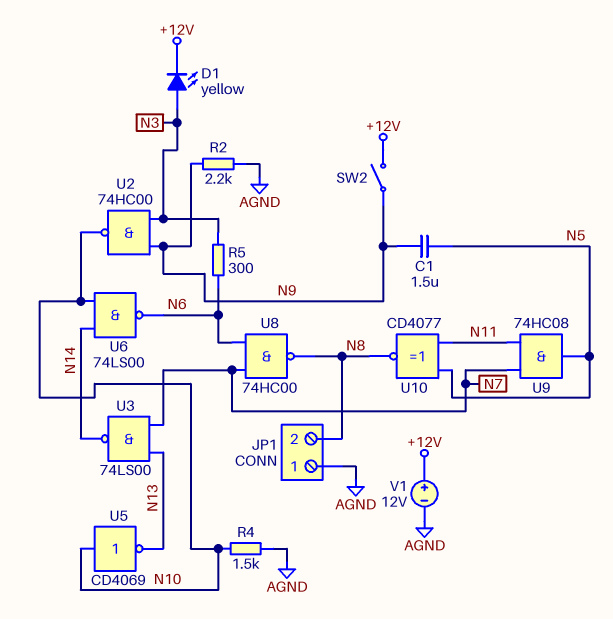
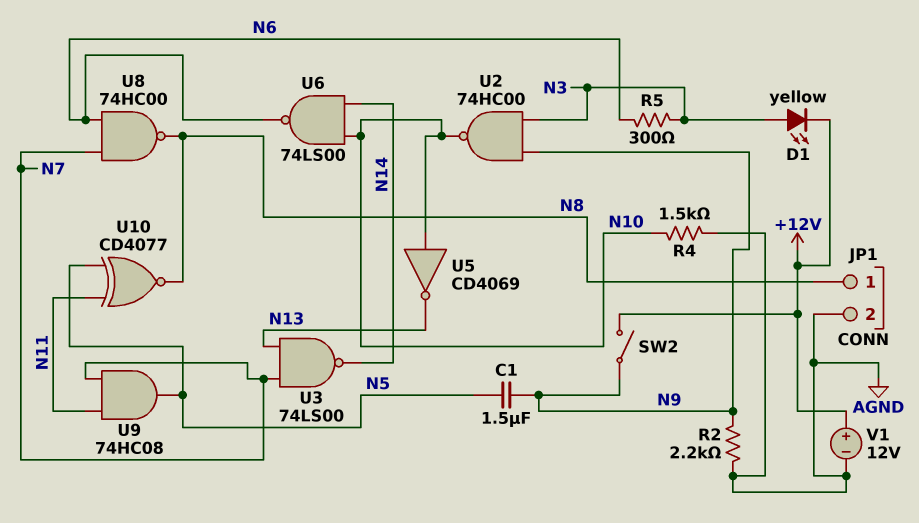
JP1 pin 1: AGND -> N8
JP1 pin 2: N8 -> AGND

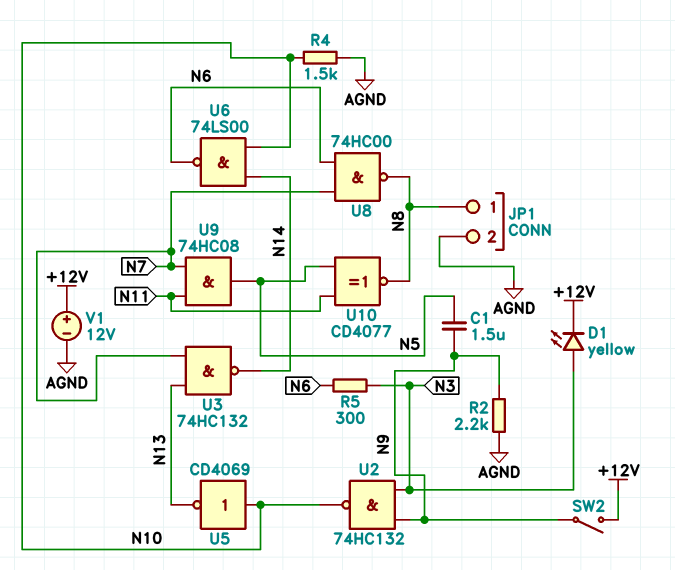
U2: NAND 74HC00 (in N3, in N9, out N10) -> NAND 74HC132 (in N3, in N9, out N10)
U3: NAND 74LS00 (in N7, in N13, out N14) -> NAND 74HC132 (in N7, in N13, out N14)

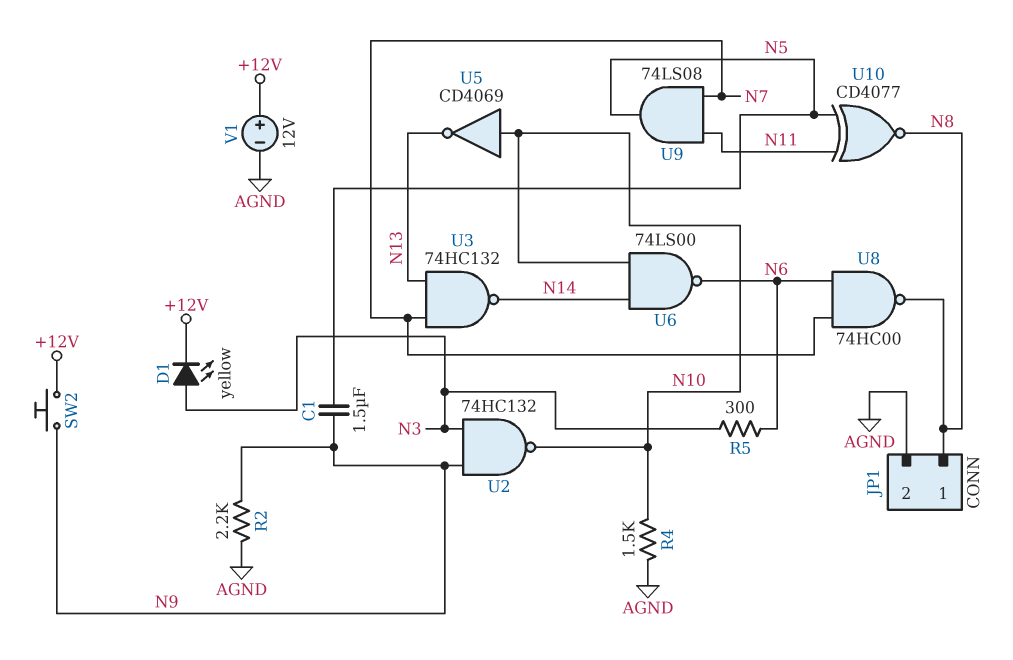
SW2: switch (+12V, N9) -> button (+12V, N9)
U9: AND 74HC08 (in N7, in N11, out N5) -> AND 74LS08 (in N7, in N11, out N5)

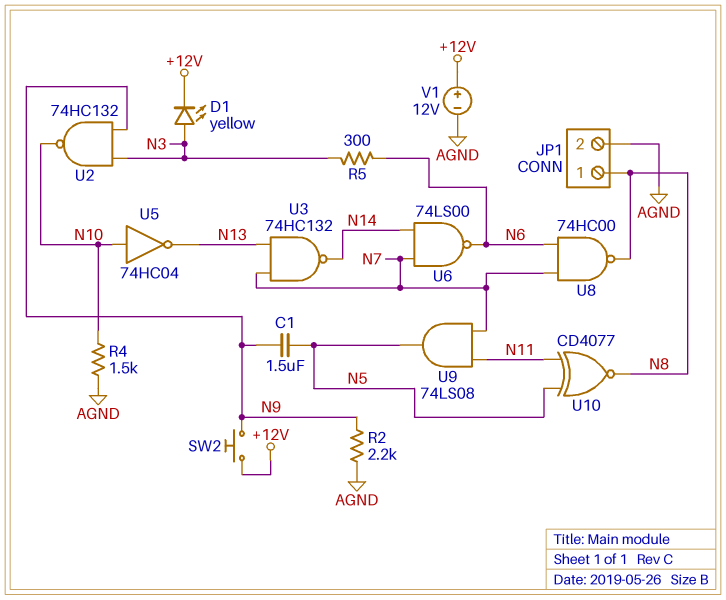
U5: NOT CD4069 (in N10, out N13) -> NOT 74HC04 (in N10, out N13)
U6: NAND 74LS00 (in N10, in N14, out N6) -> NAND 74LS00 (in N7, in N14, out N6)

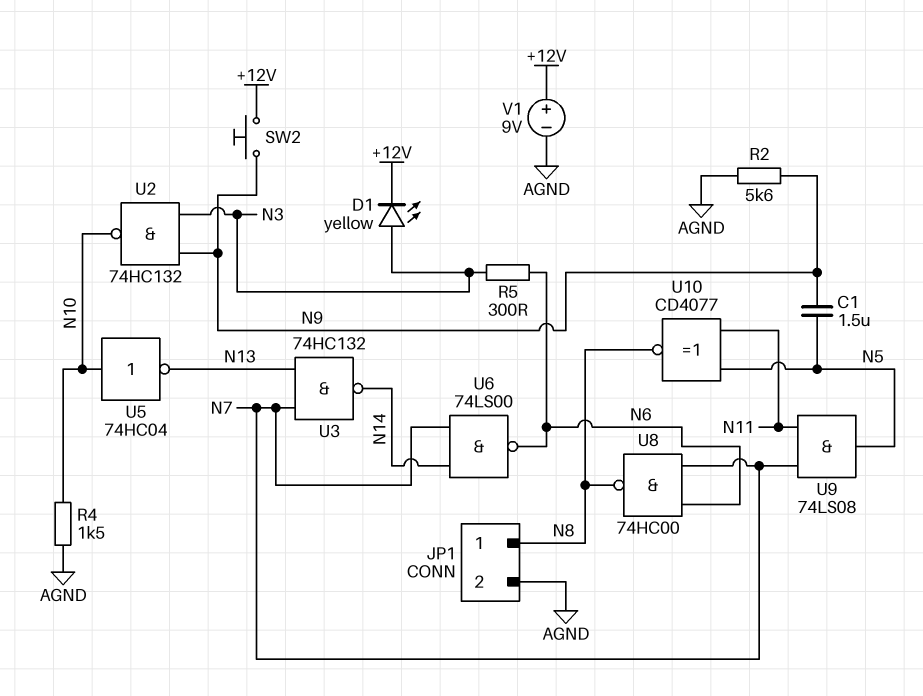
R2: 2.2k (AGND, N9) -> 5.6k (AGND, N9)
V1: 12V (plus +12V, minus AGND) -> 9V (plus +12V, minus AGND)

